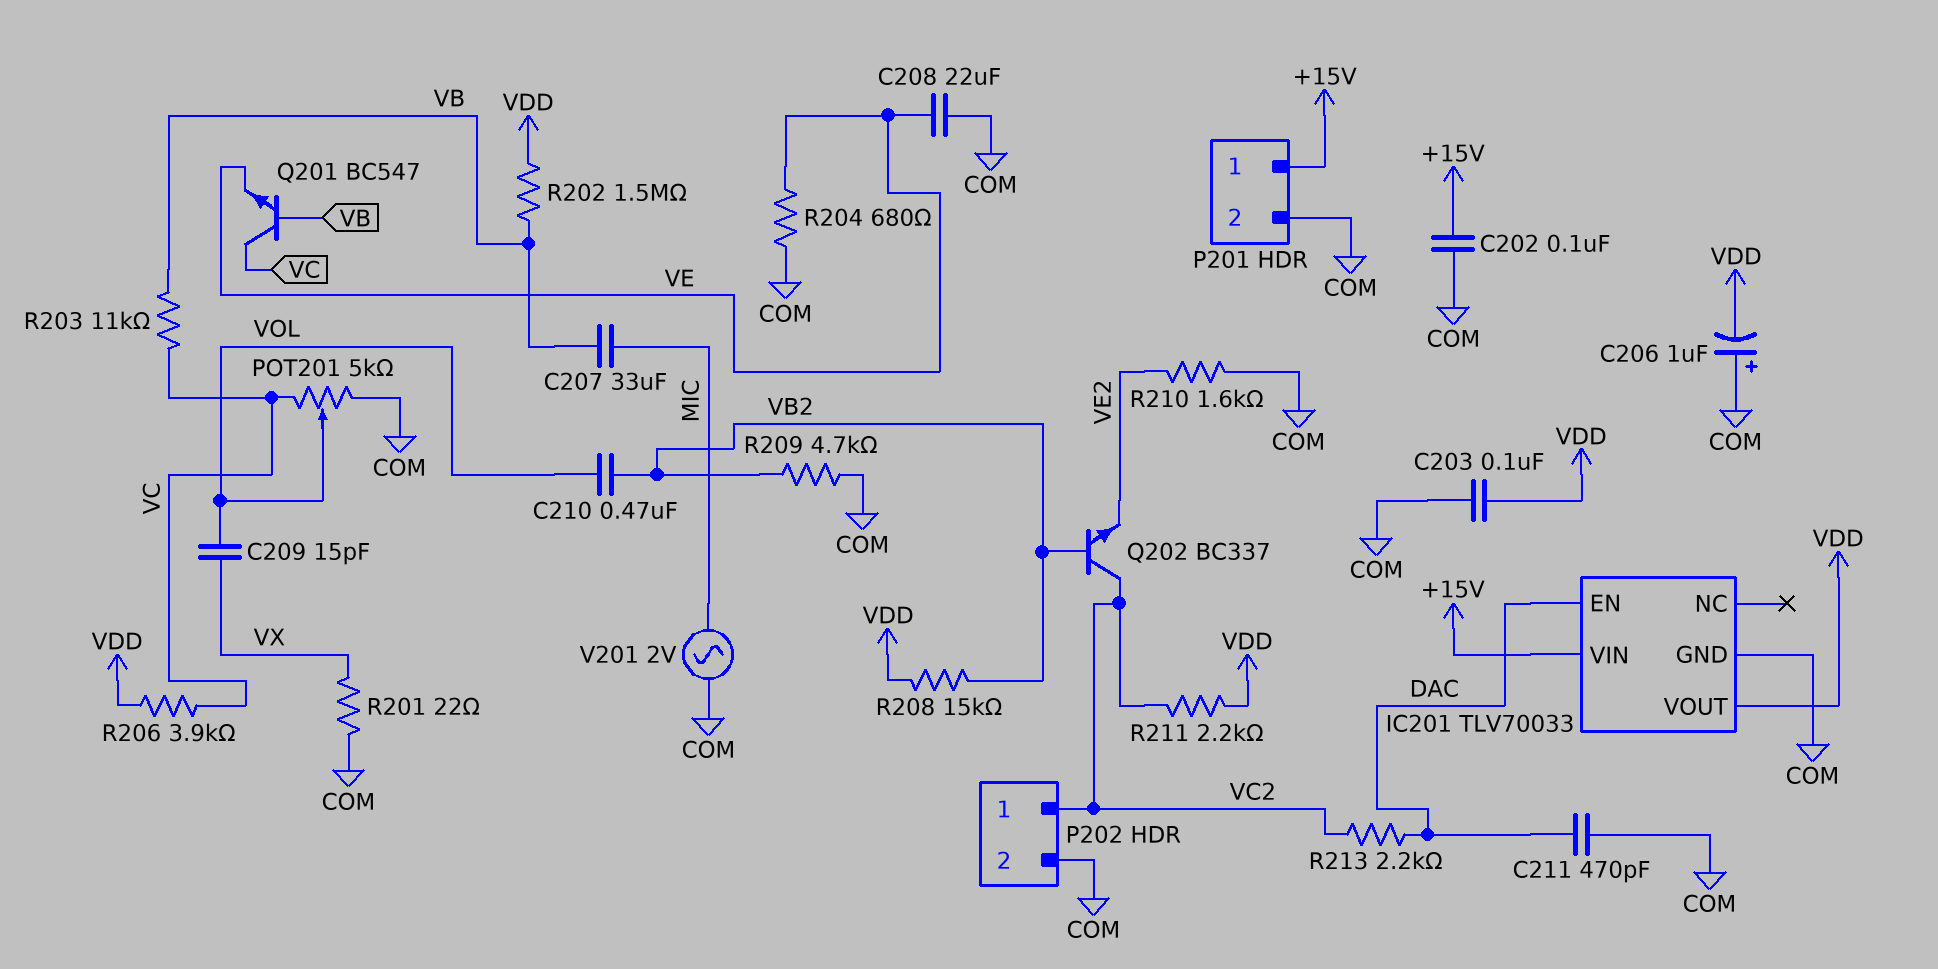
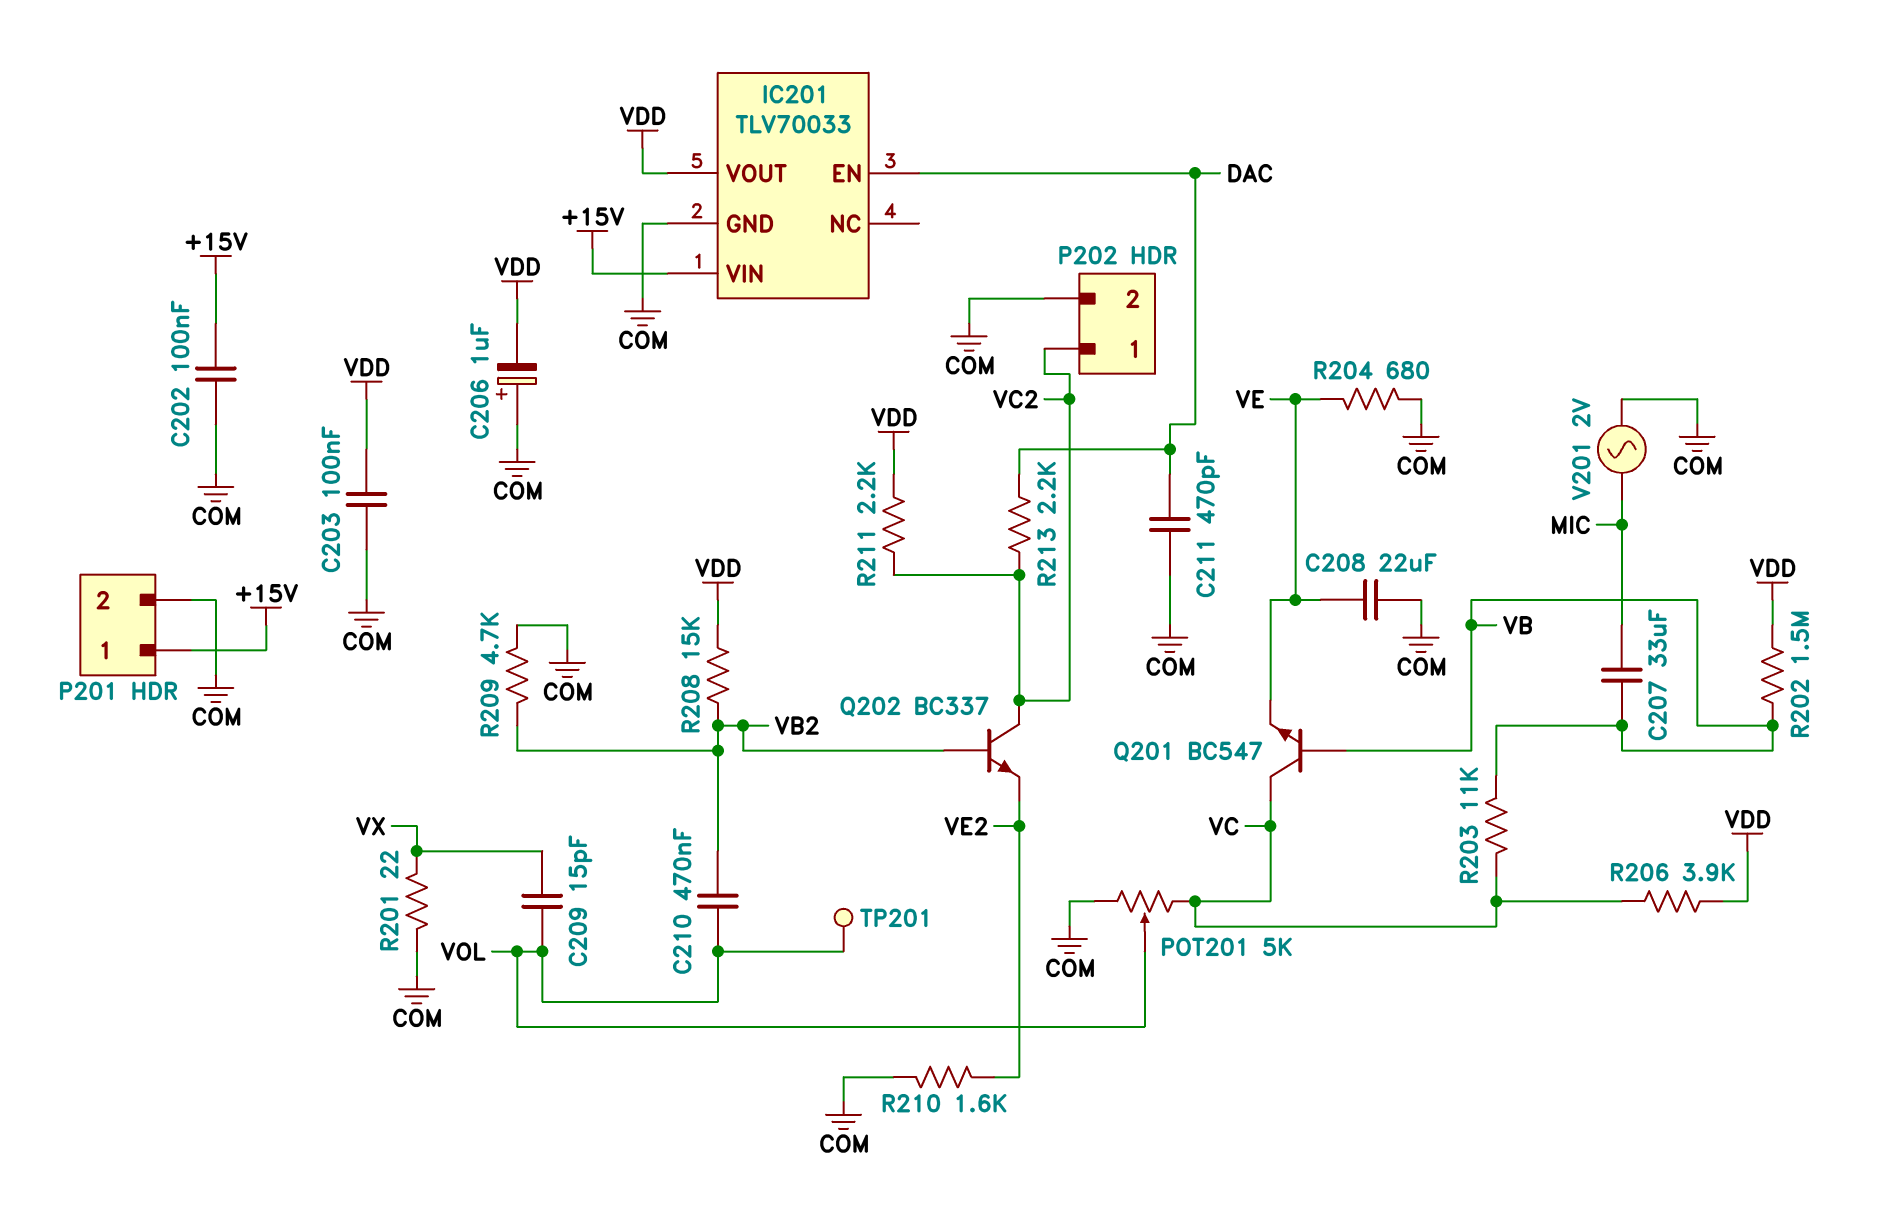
TP201: none -> test point (VOL)

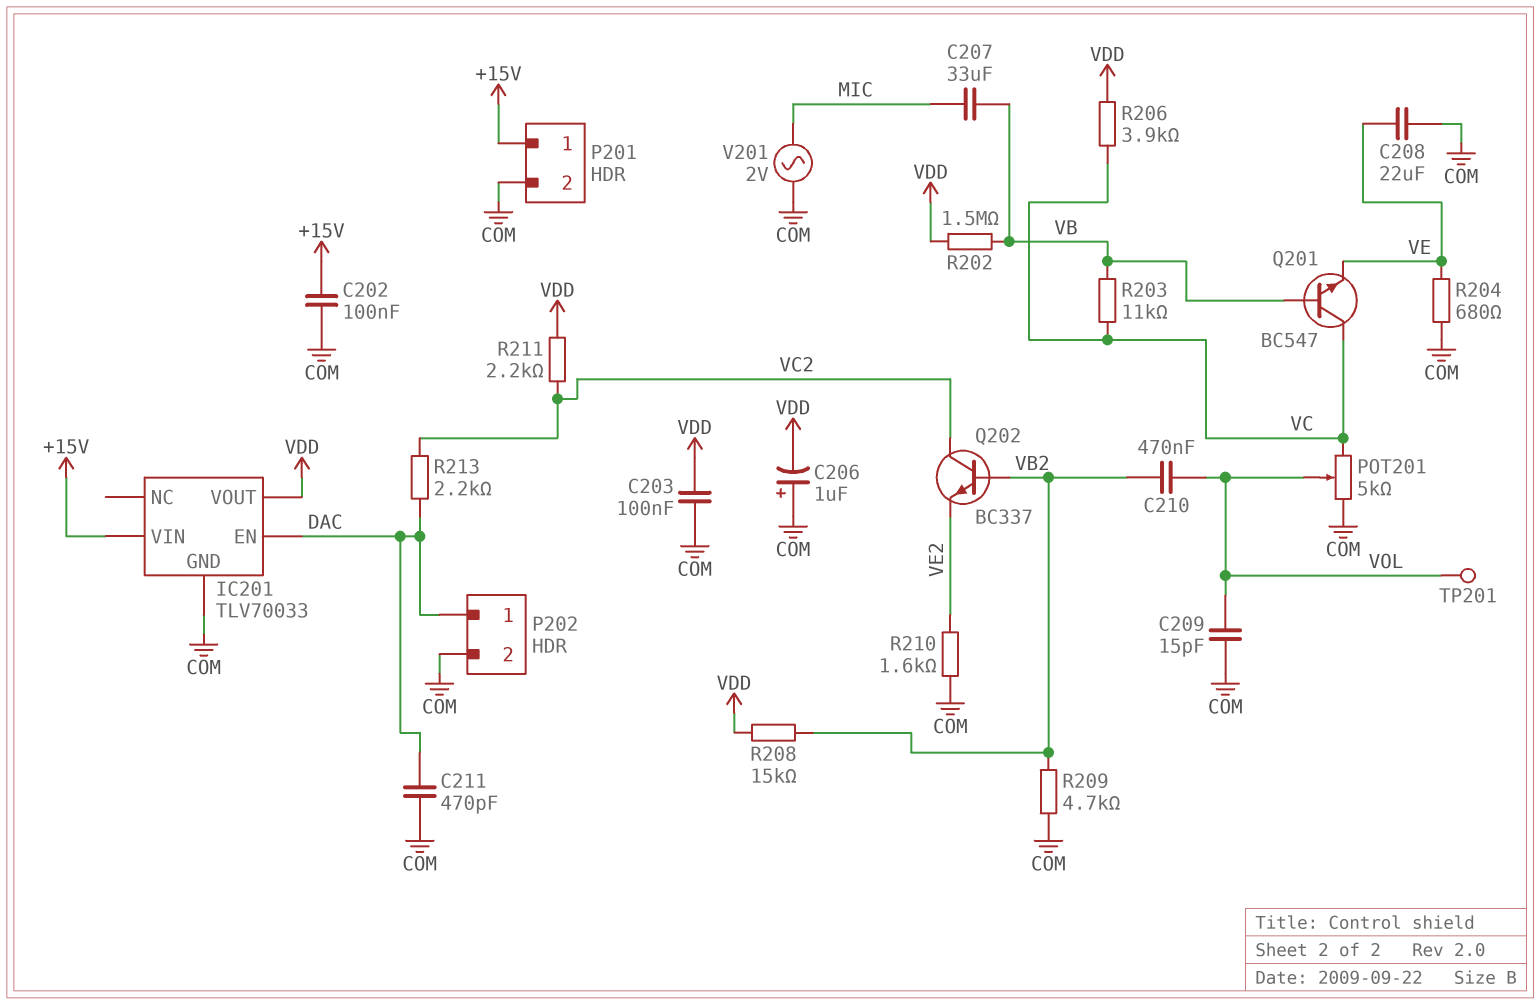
C209: 15pF (VOL, VX) -> 15pF (COM, VOL)
P202 pin 1: VC2 -> DAC
R201: 22 (COM, VX) -> none

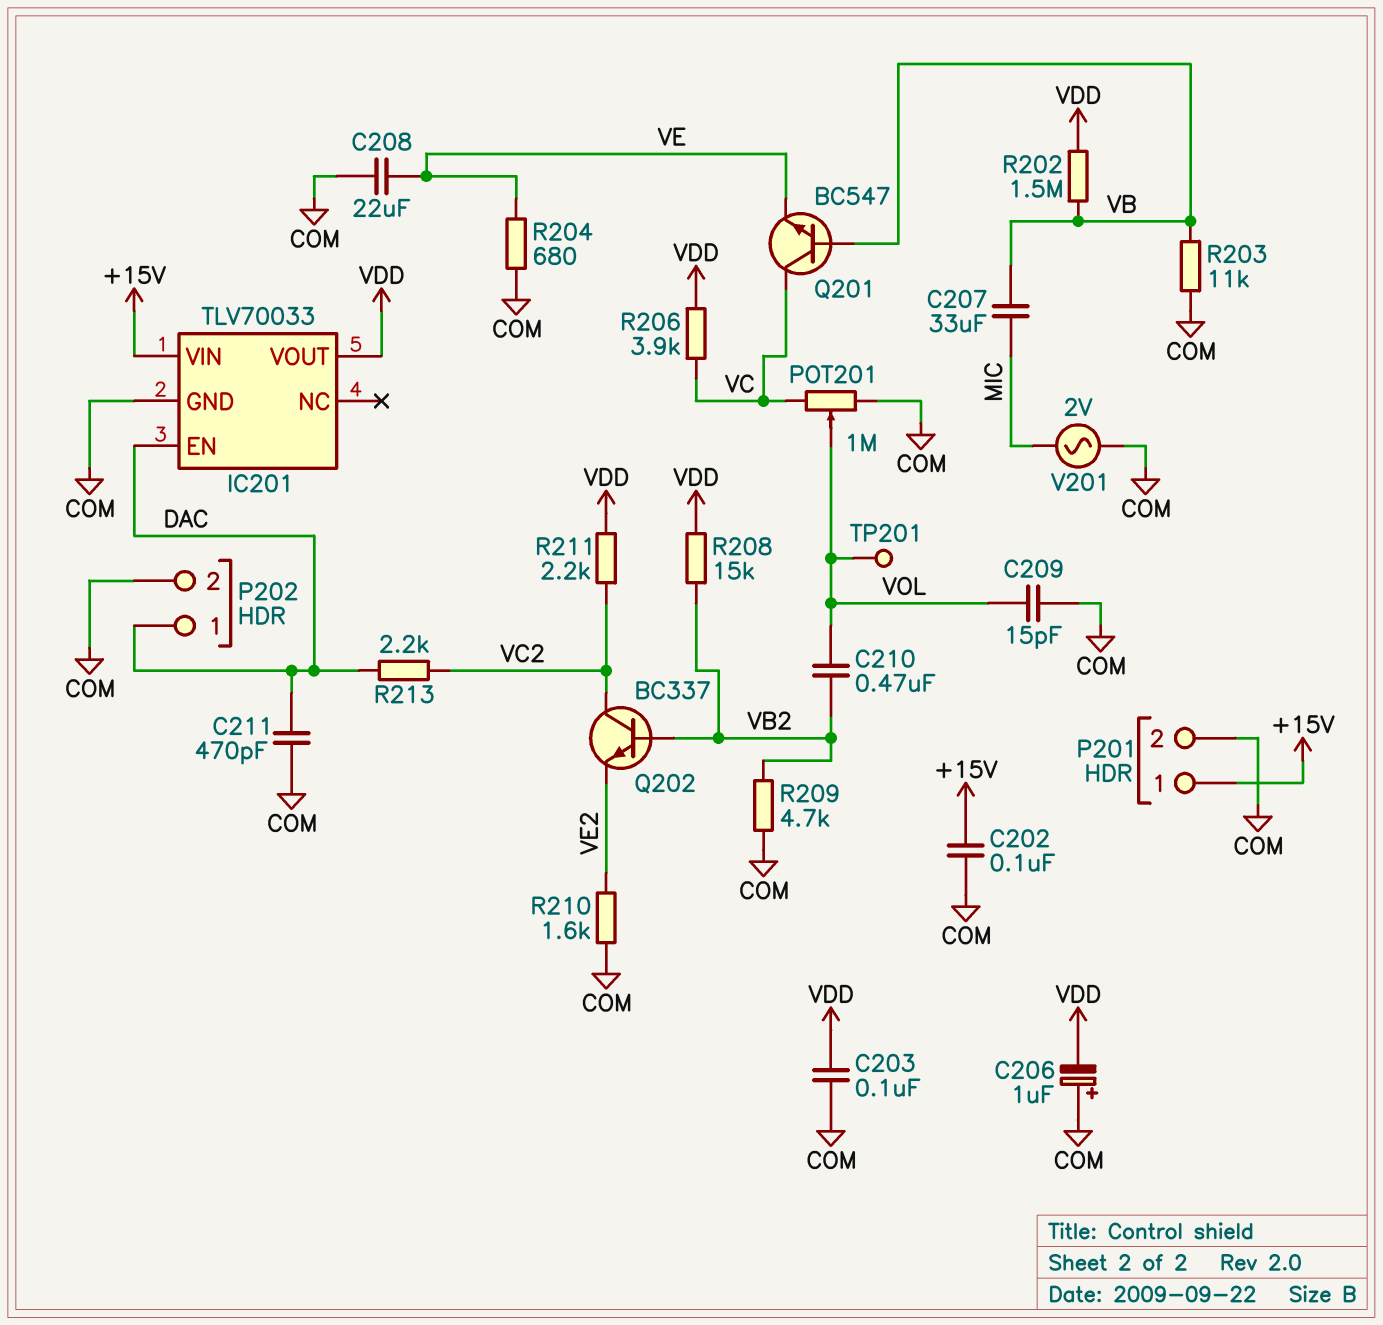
POT201: 5k (COM, VC, wiper VOL) -> 1M (COM, VC, wiper VOL)
R203: 11k (VB, VC) -> 11k (COM, VB)

